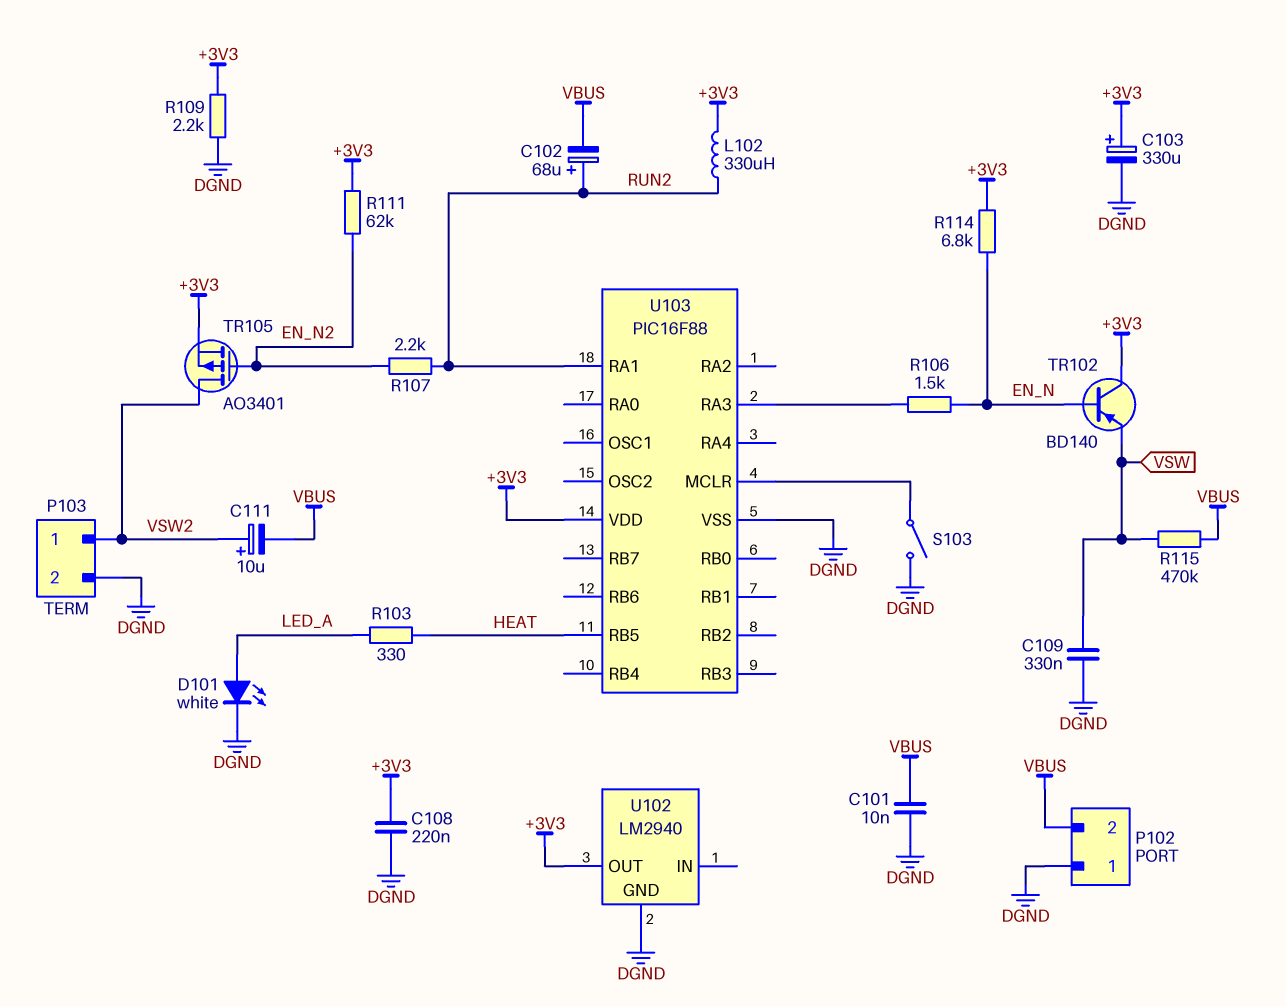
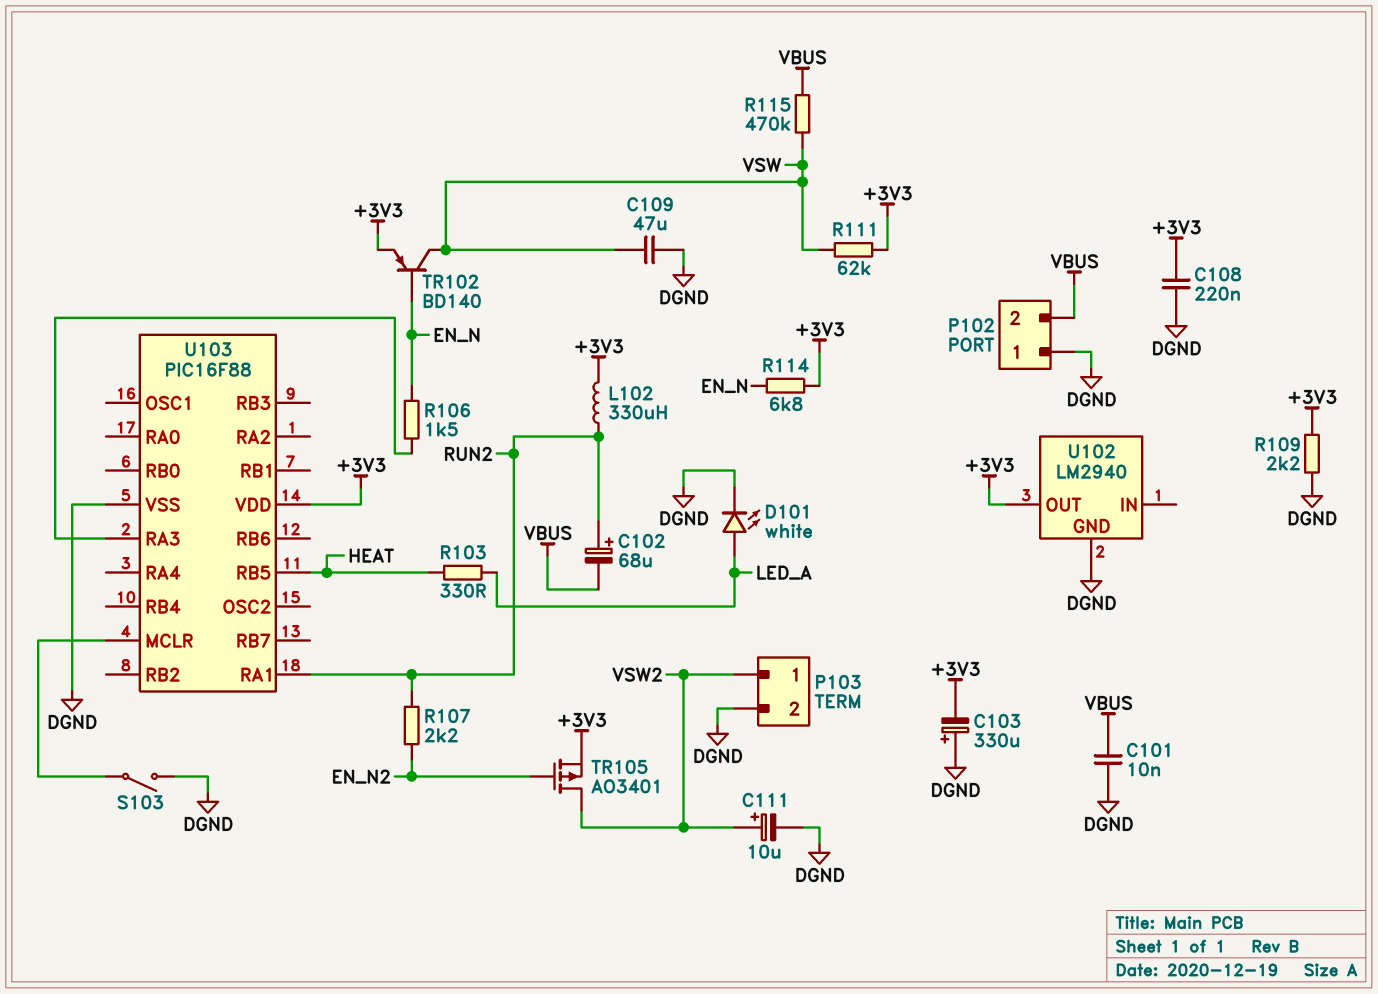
C103: 330uF (plus +3V3, minus DGND) -> 330uF (plus DGND, minus +3V3)
C109: 330nF (DGND, VSW) -> 47uF (DGND, VSW)
C111: 10uF (plus VSW2, minus VBUS) -> 10uF (plus VSW2, minus DGND)
R111: 62k (+3V3, EN_N2) -> 62k (+3V3, VSW)
TR102: PNP BD140 (B EN_N, C +3V3, E VSW) -> PNP BD140 (B EN_N, C VSW, E +3V3)

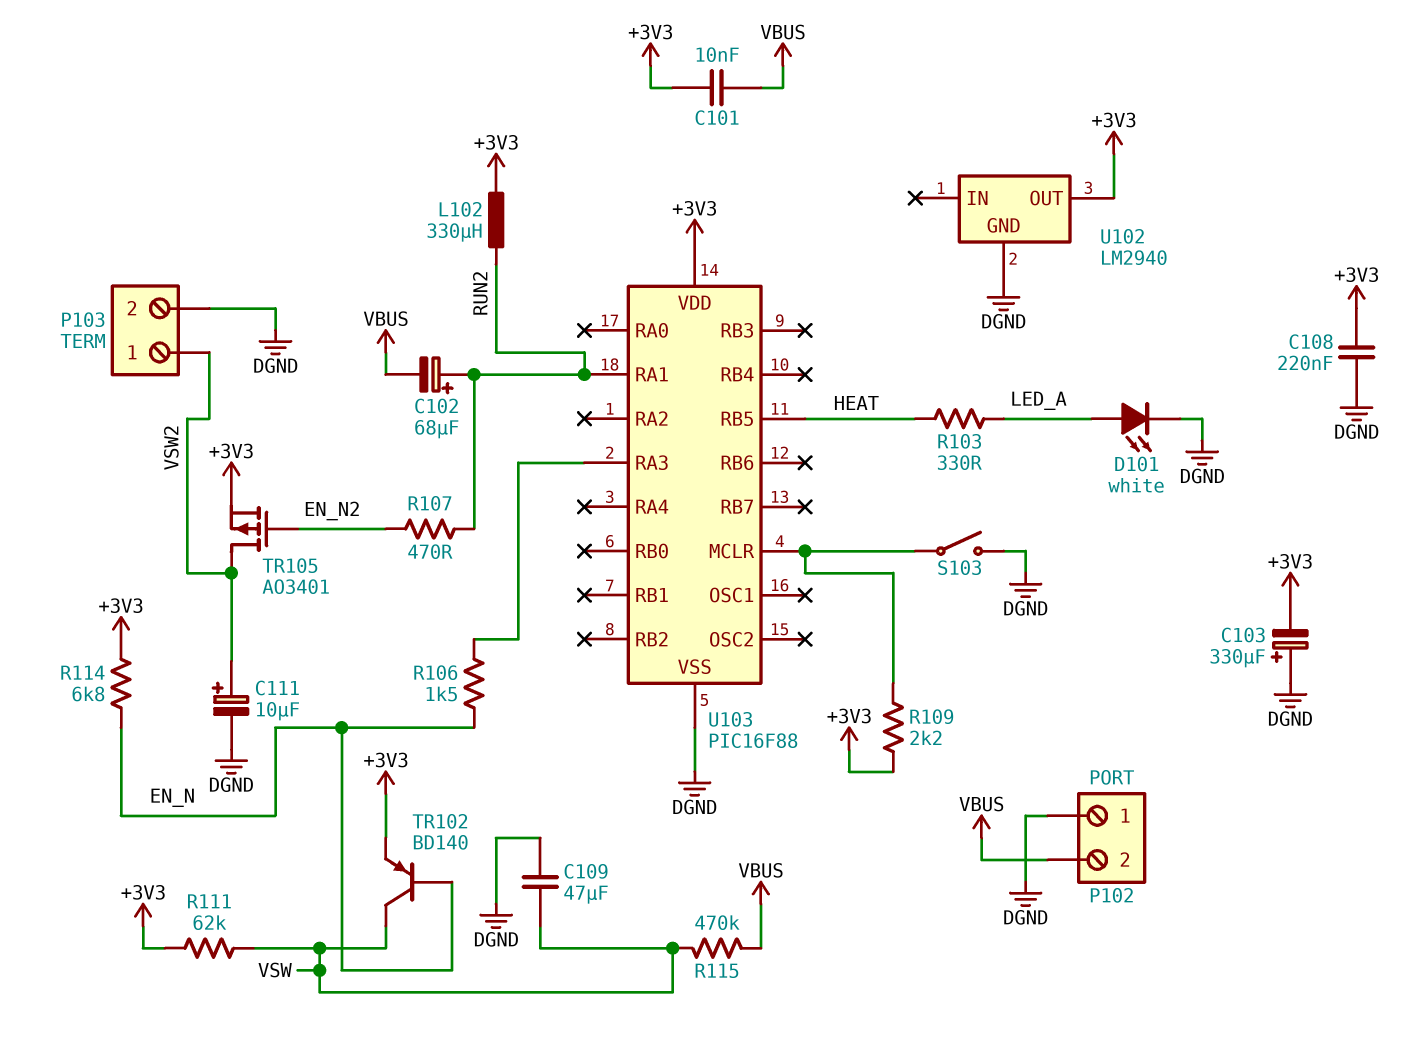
C101: 10nF (DGND, VBUS) -> 10nF (+3V3, VBUS)
R107: 2.2k (EN_N2, RUN2) -> 470 (EN_N2, RUN2)
R109: 2.2k (+3V3, DGND) -> 2.2k (+3V3, U103/MCLR)

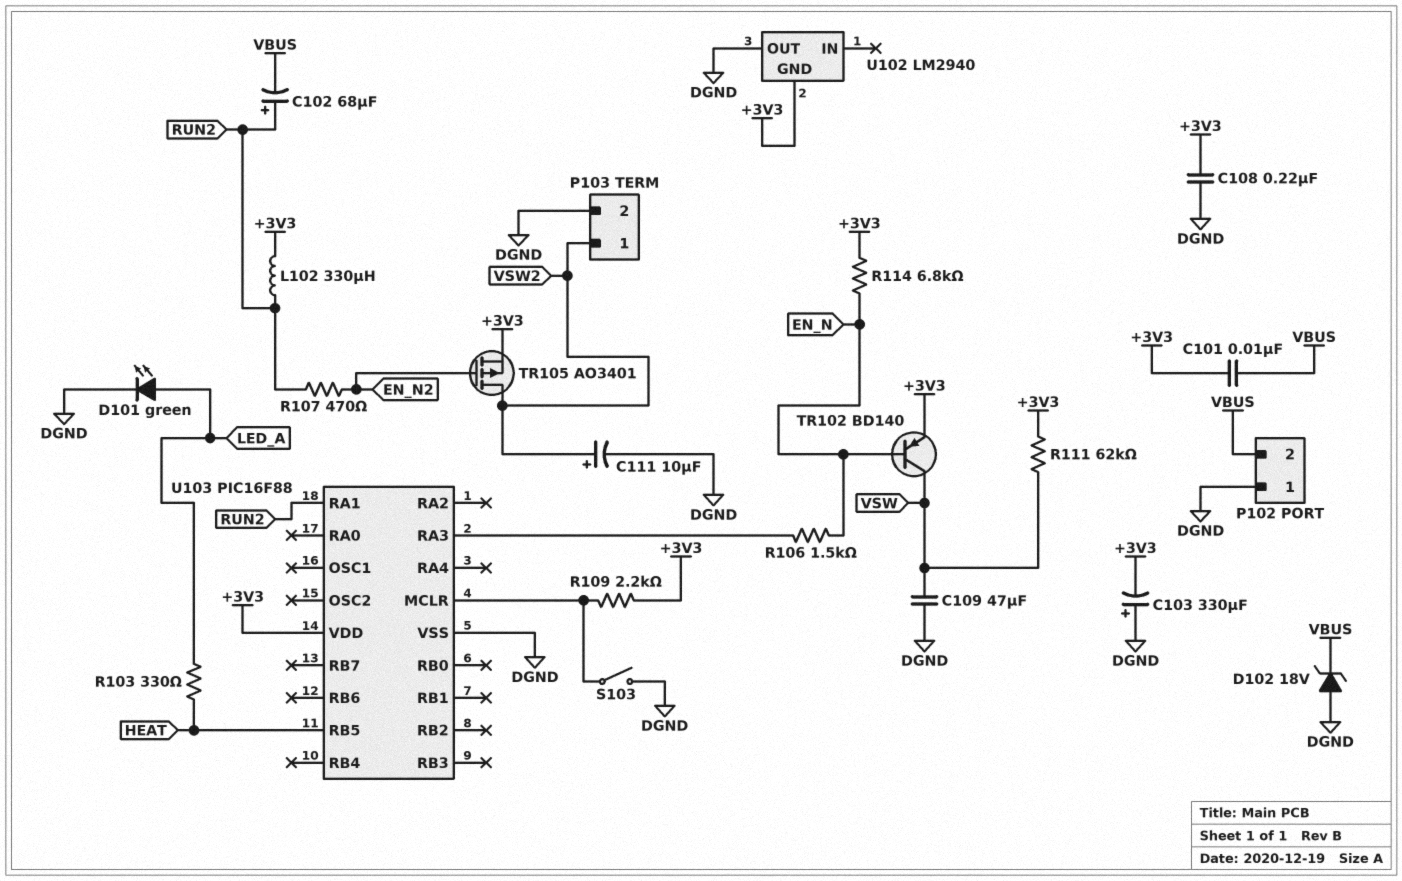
D101: LED white (A LED_A, K DGND) -> LED green (A LED_A, K DGND)
D102: none -> zener 18V (A DGND, K VBUS)
R115: 470k (VBUS, VSW) -> none
U102 pin GND: DGND -> +3V3
U102 pin OUT: +3V3 -> DGND

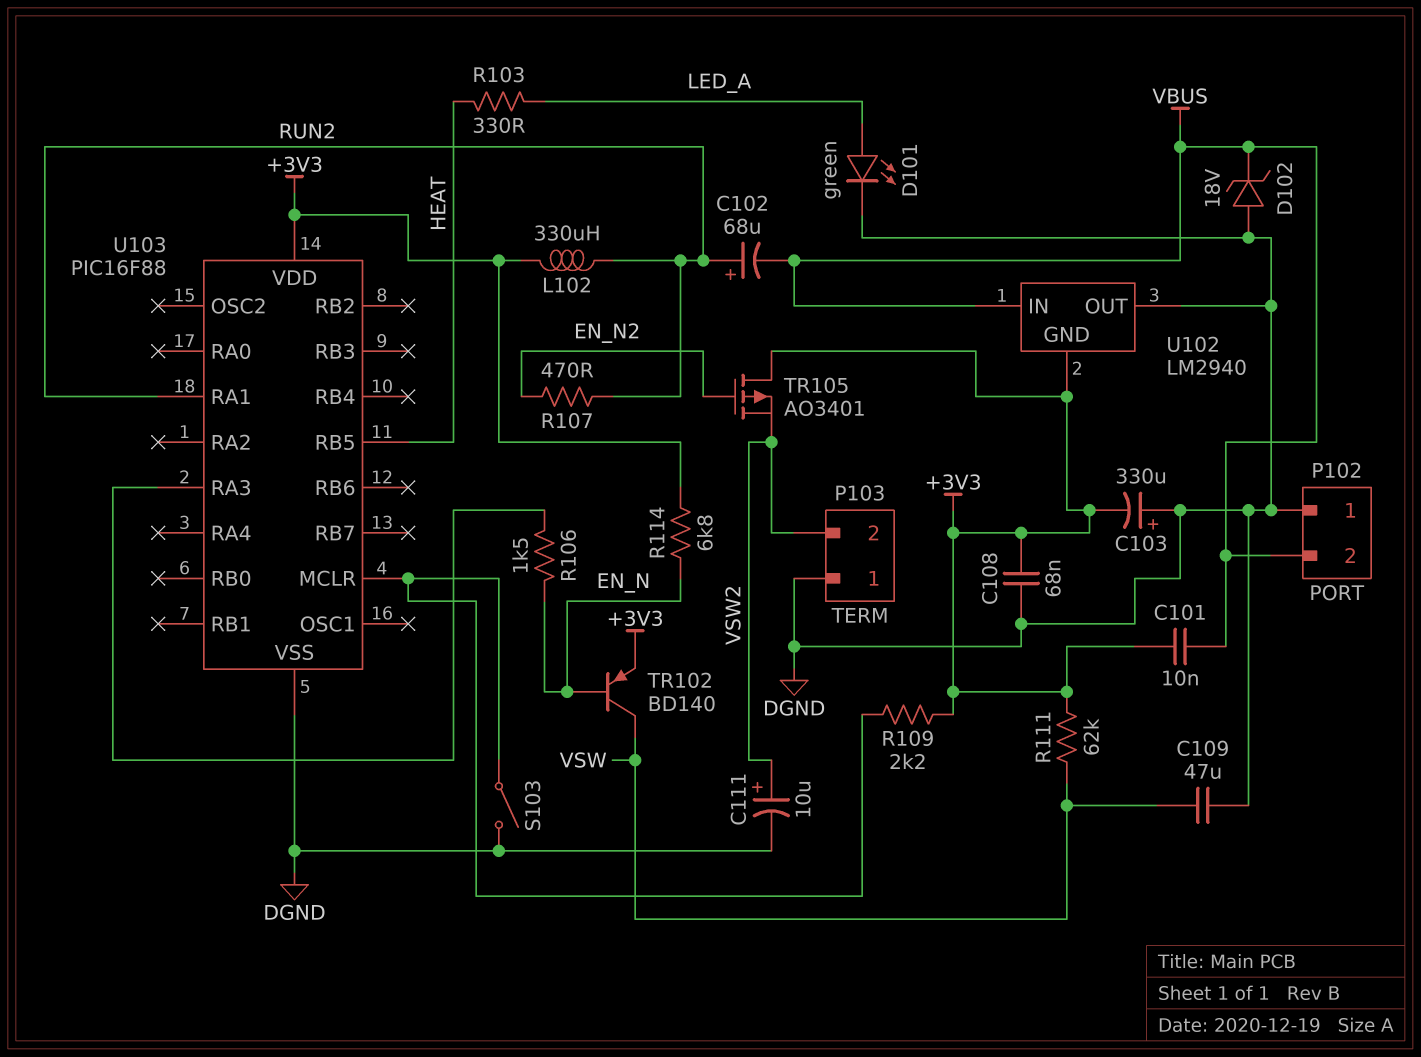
C108: 220nF (+3V3, DGND) -> 68nF (+3V3, DGND)
P103 pin 1: VSW2 -> DGND
P103 pin 2: DGND -> VSW2
TR105: PMOS AO3401 (G EN_N2, D VSW2, S +3V3) -> PMOS AO3401 (G EN_N2, D +3V3, S VSW2)
U102 pin IN: none -> VBUS

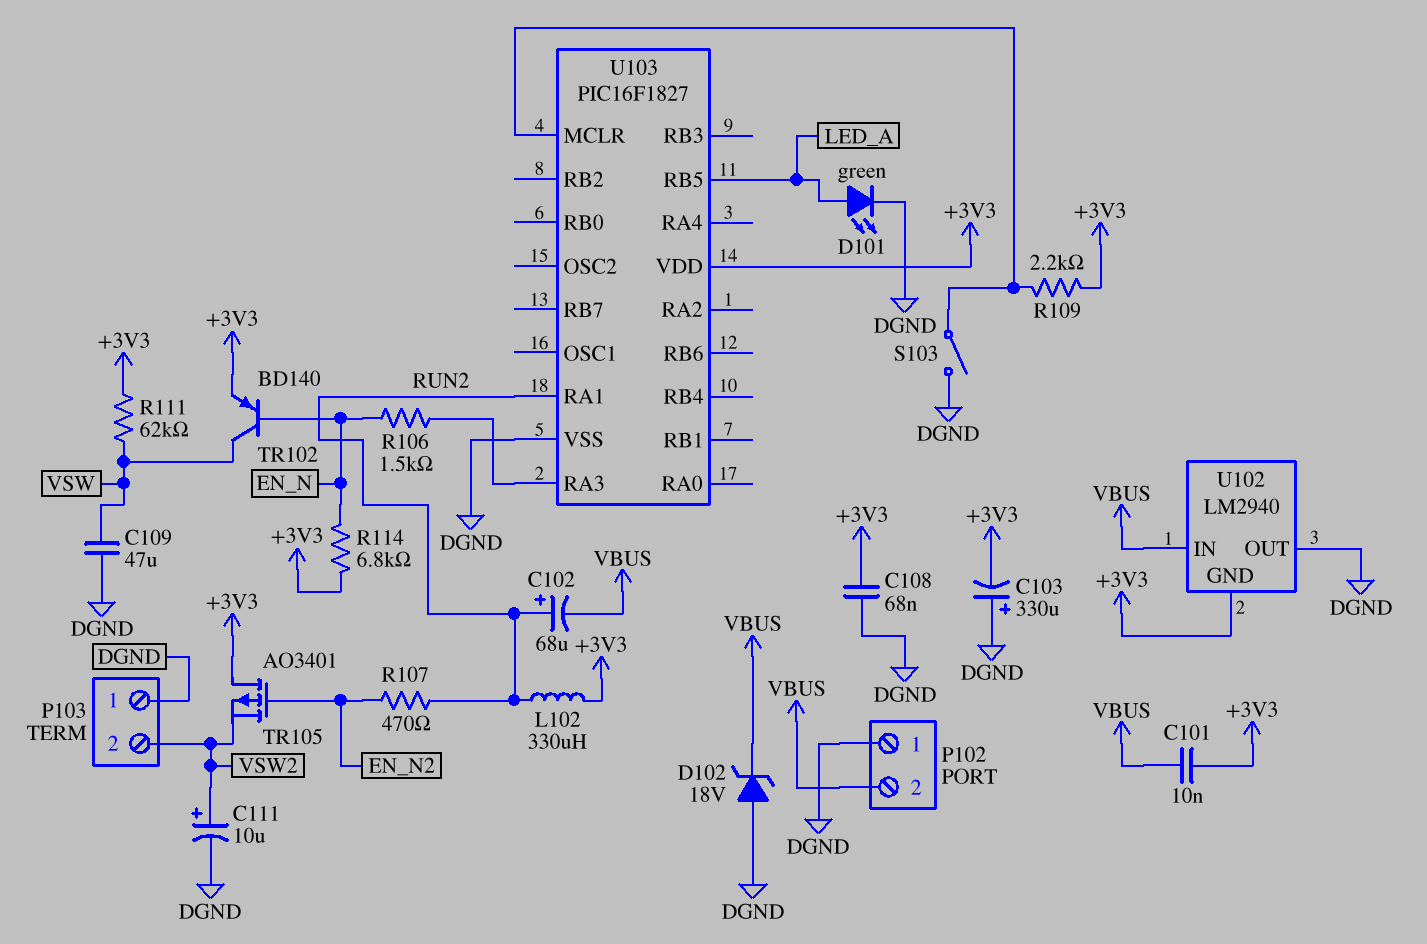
R103: 330 (HEAT, LED_A) -> none
U103: PIC16F88 -> PIC16F1827
U103 pin RB5: HEAT -> LED_A

